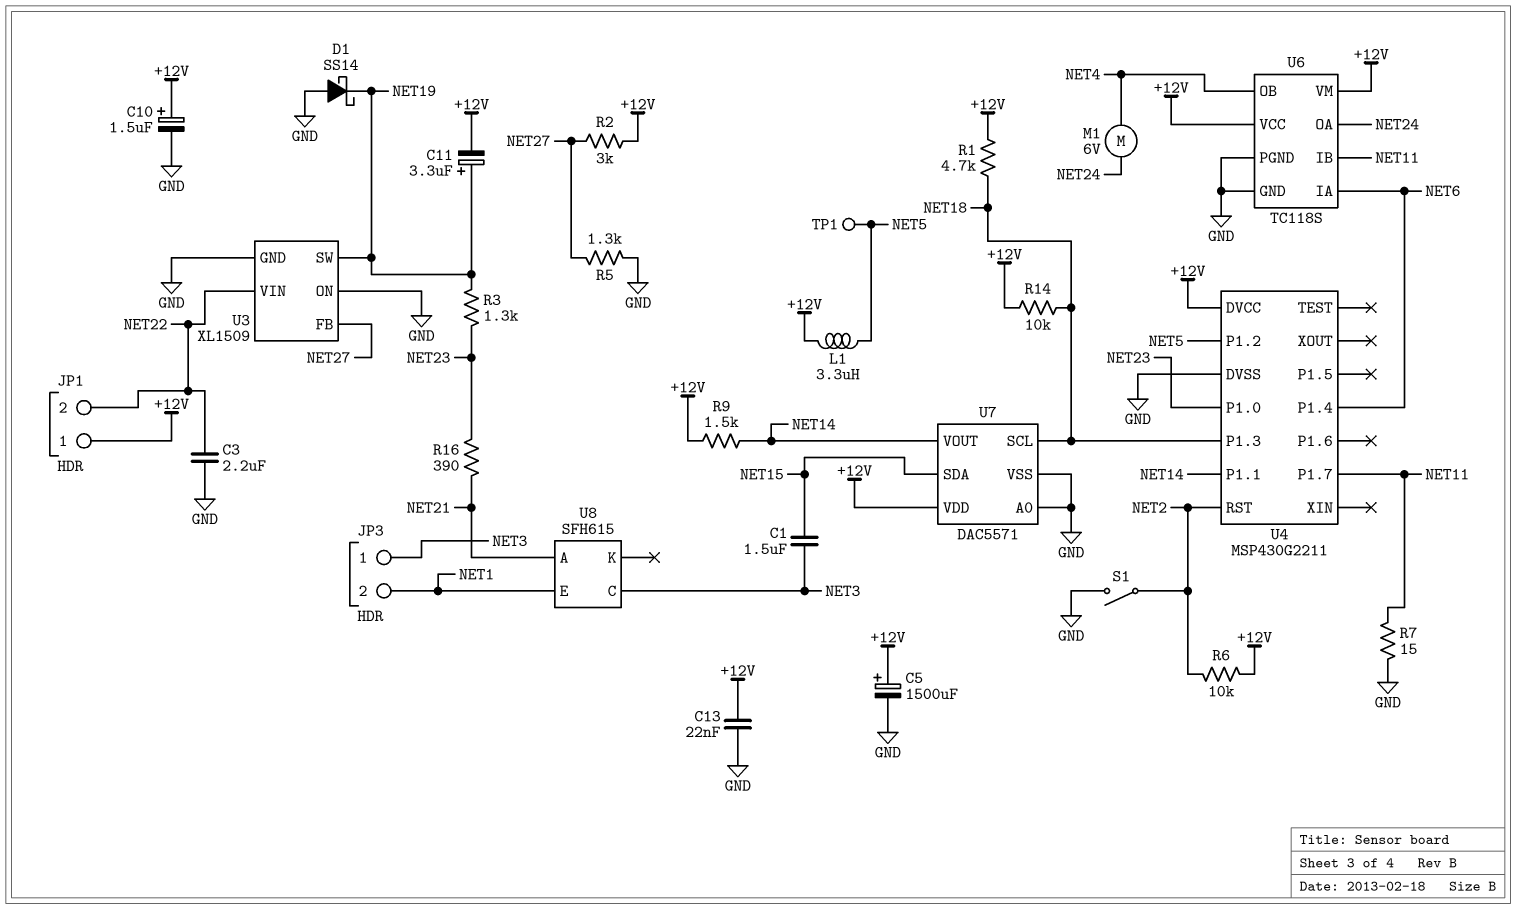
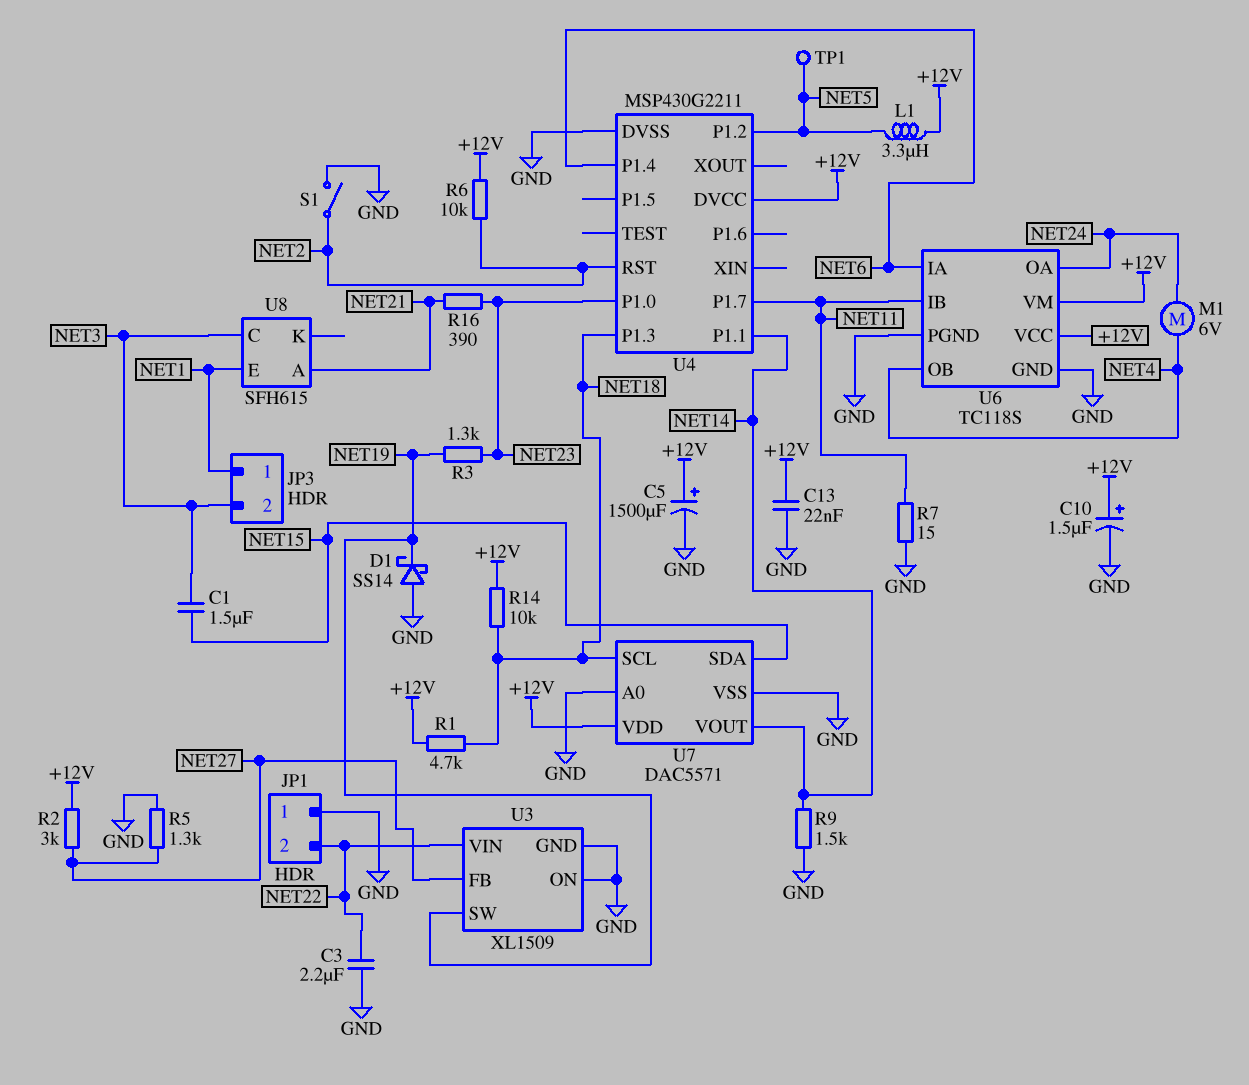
C11: 3.3uF (plus NET19, minus +12V) -> none
JP1 pin 1: +12V -> GND
JP3 pin 1: NET3 -> NET1
JP3 pin 2: NET1 -> NET3
R9: 1.5k (+12V, NET14) -> 1.5k (GND, NET14)

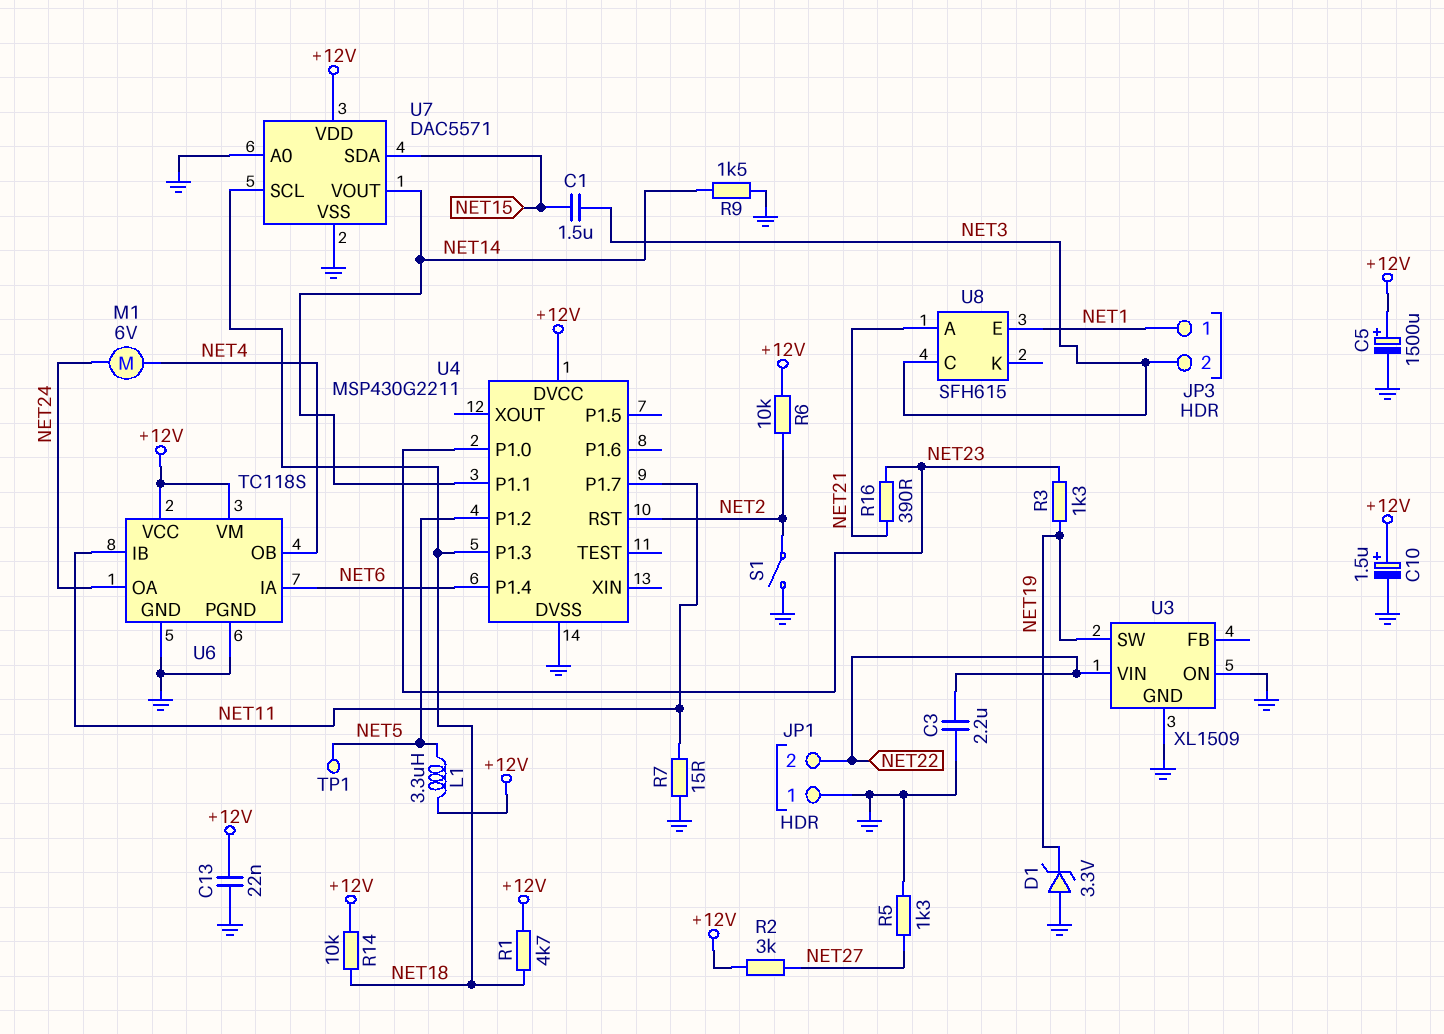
D1: schottky SS14 (A GND, K NET19) -> zener 3.3V (A GND, K NET19)
U3 pin FB: NET27 -> none

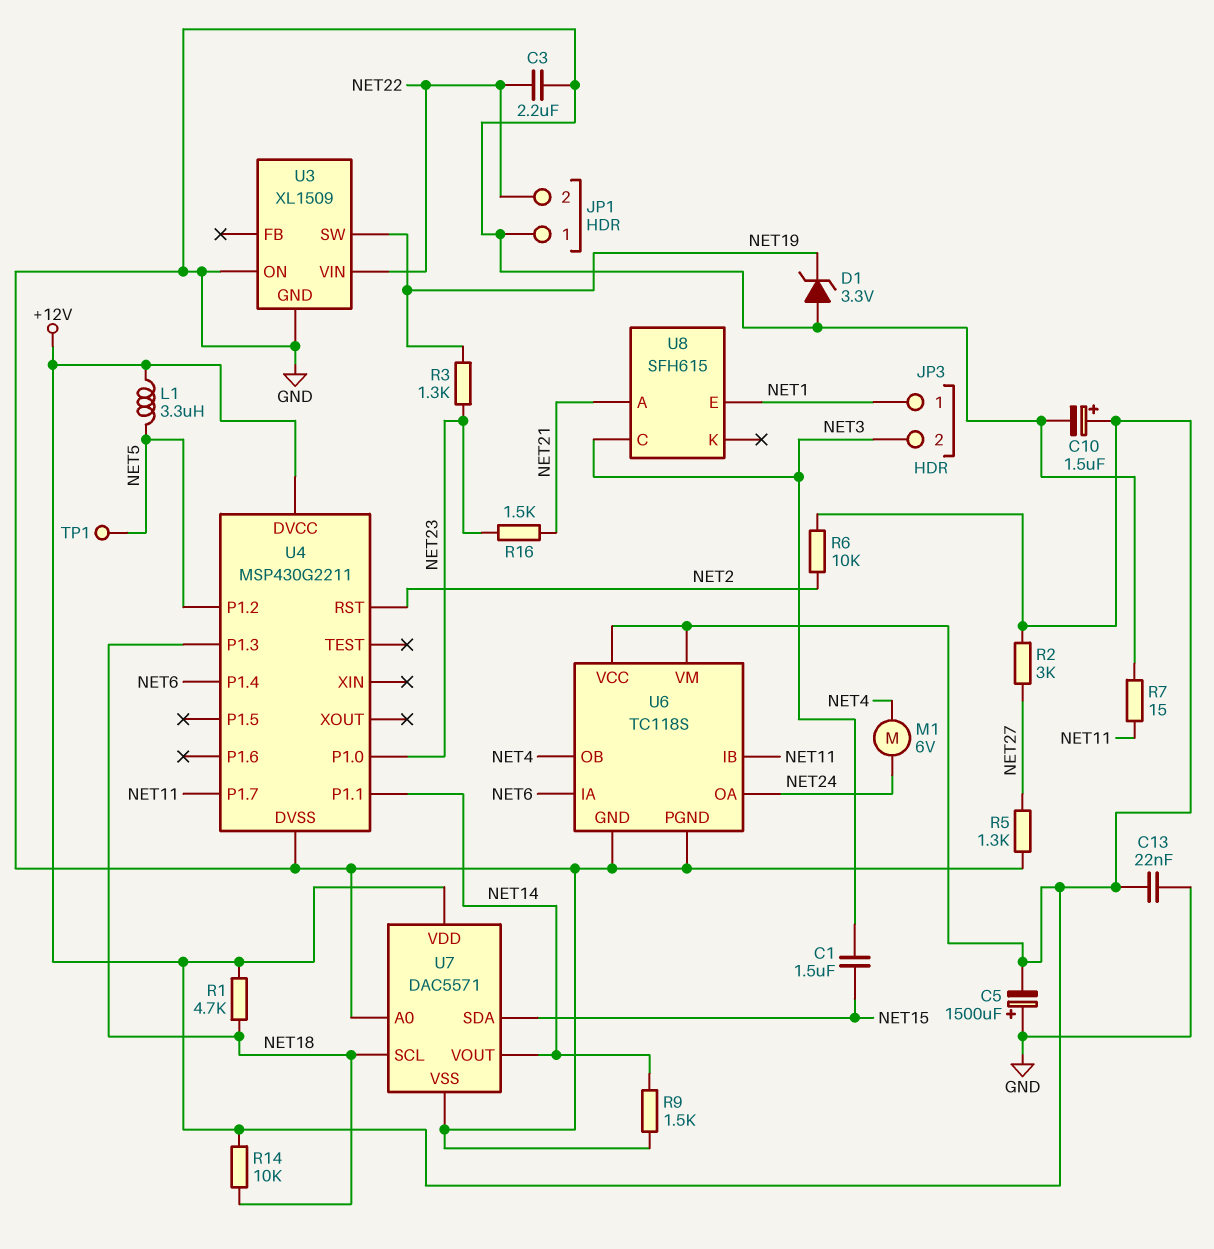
C5: 1500uF (plus +12V, minus GND) -> 1500uF (plus GND, minus +12V)
R16: 390 (NET21, NET23) -> 1.5k (NET21, NET23)
S1: switch (GND, NET2) -> none

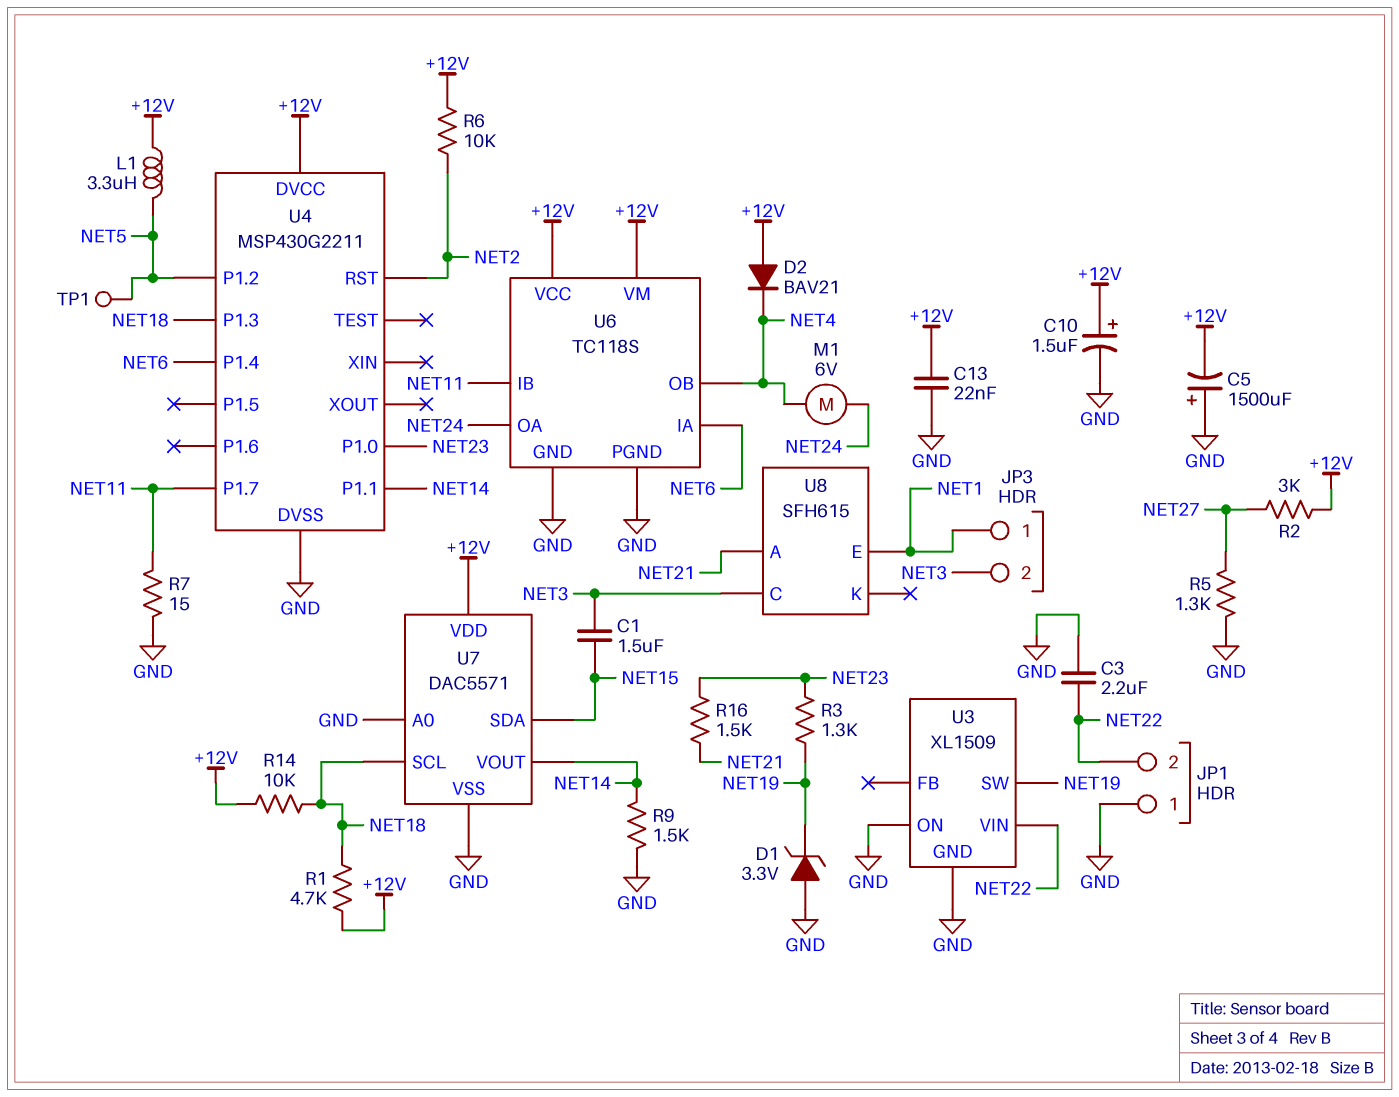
D2: none -> diode BAV21 (A +12V, K NET4)

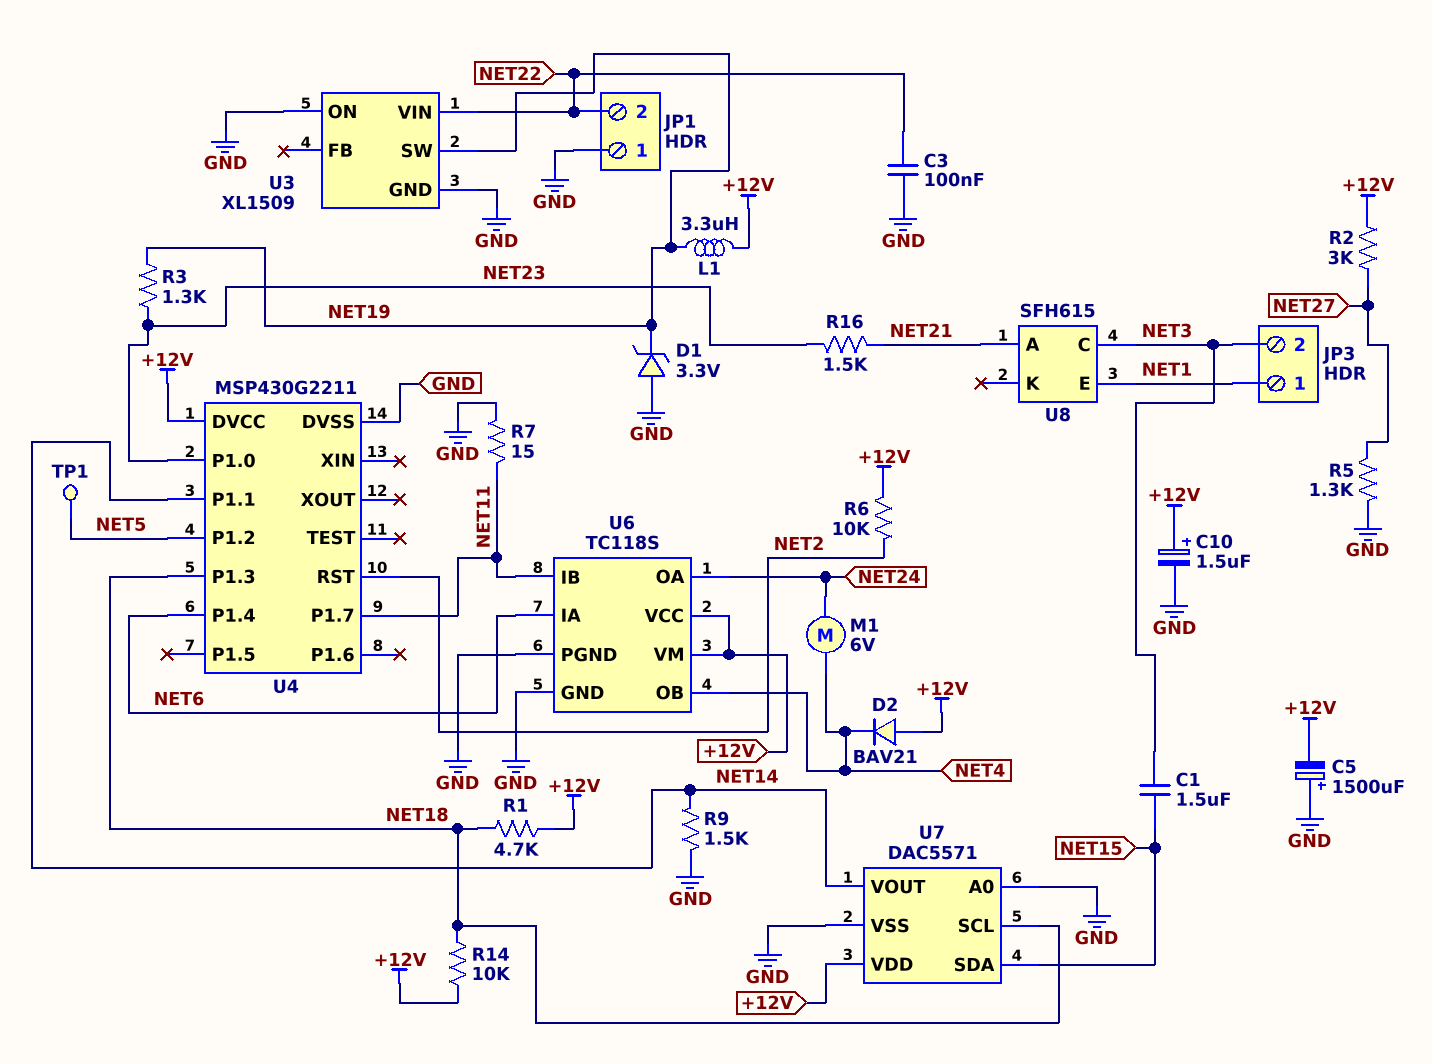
C3: 2.2uF (GND, NET22) -> 100nF (GND, NET22)
C13: 22nF (+12V, GND) -> none
L1: 3.3uH (+12V, NET5) -> 3.3uH (+12V, NET19)

